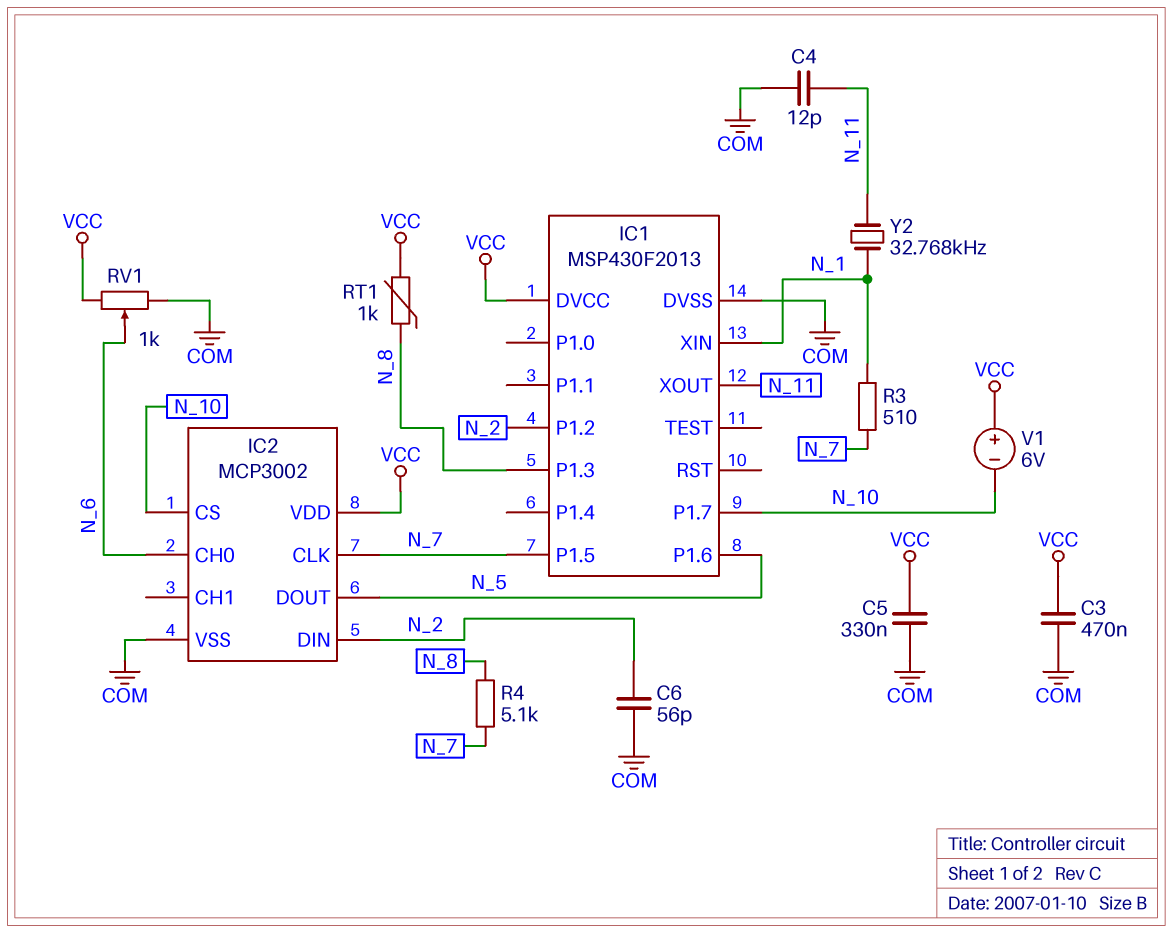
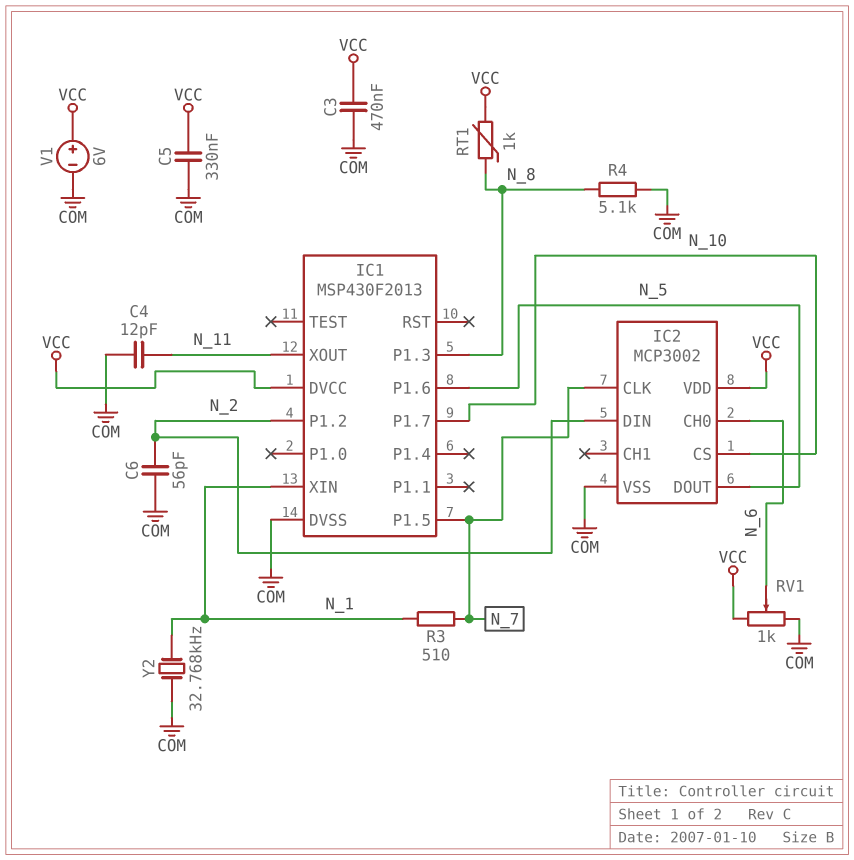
R4: 5.1k (N_7, N_8) -> 5.1k (COM, N_8)
V1: 6V (plus VCC, minus N_10) -> 6V (plus VCC, minus COM)
Y2: 32.768kHz (N_1, N_11) -> 32.768kHz (COM, N_1)

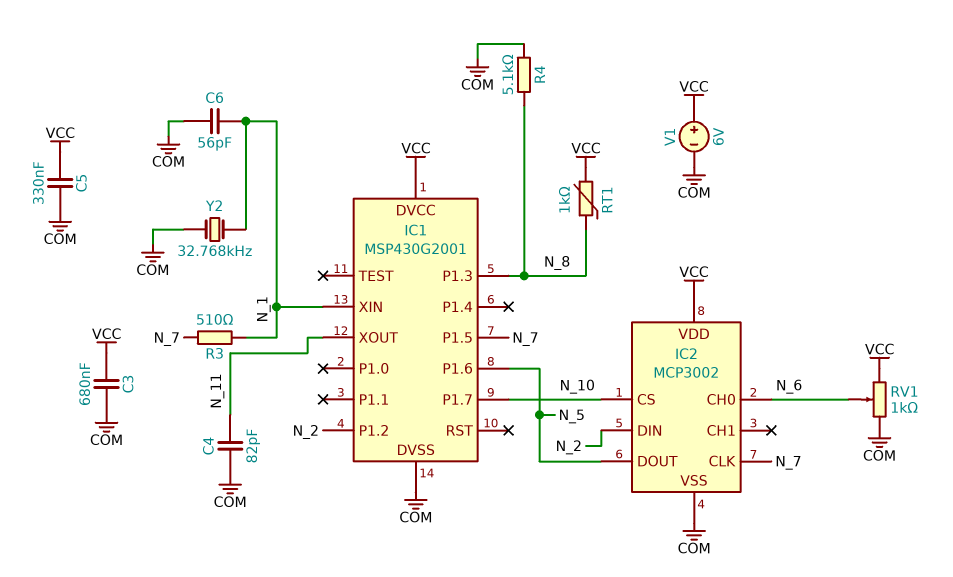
C3: 470nF (COM, VCC) -> 680nF (COM, VCC)
C4: 12pF (COM, N_11) -> 82pF (COM, N_11)
C6: 56pF (COM, N_2) -> 56pF (COM, N_1)
IC1: MSP430F2013 -> MSP430G2001

